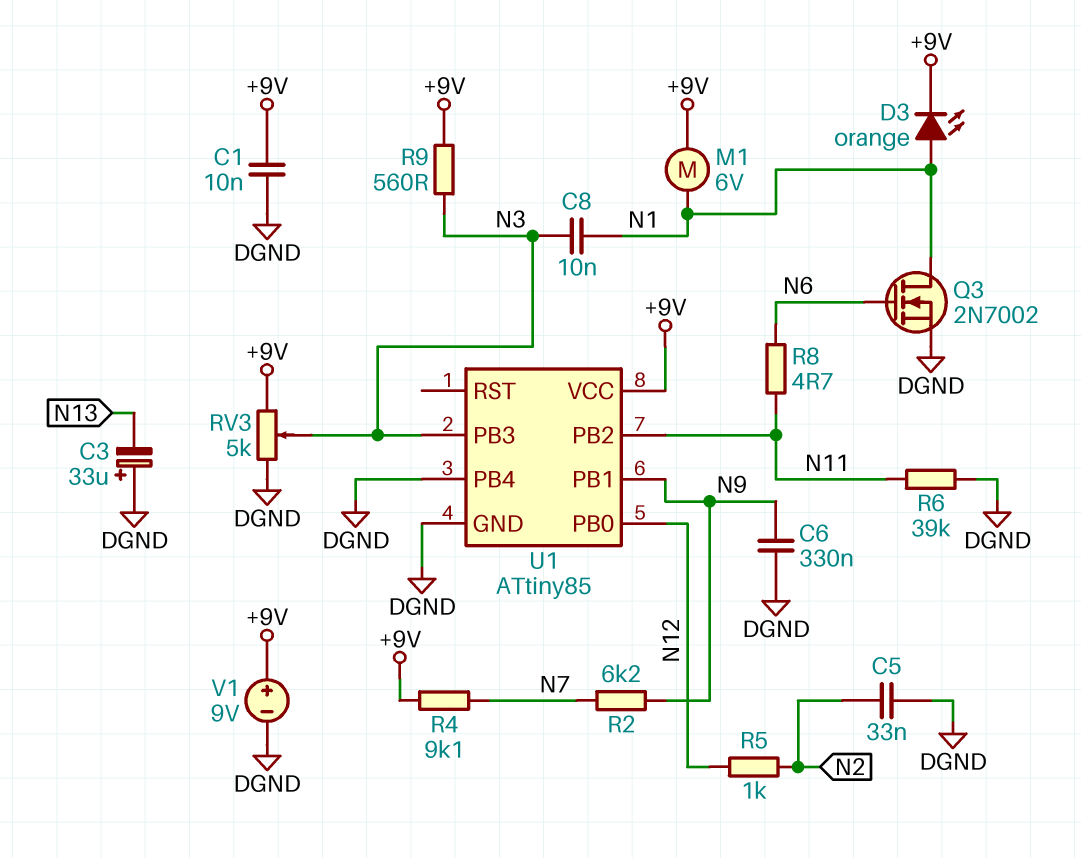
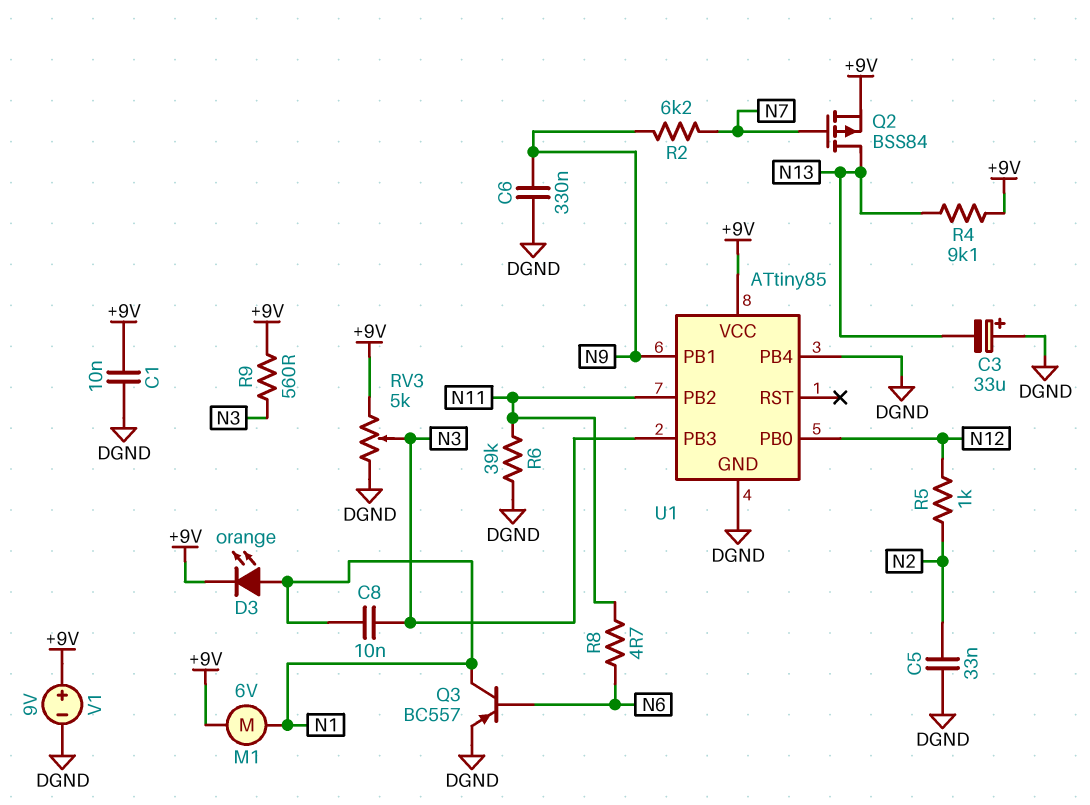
Q2: none -> PMOS BSS84 (G N7, D N13, S +9V)
Q3: NMOS 2N7002 (G N6, D N1, S DGND) -> PNP BC557 (B N6, C N1, E DGND)
R4: 9.1k (+9V, N7) -> 9.1k (+9V, N13)

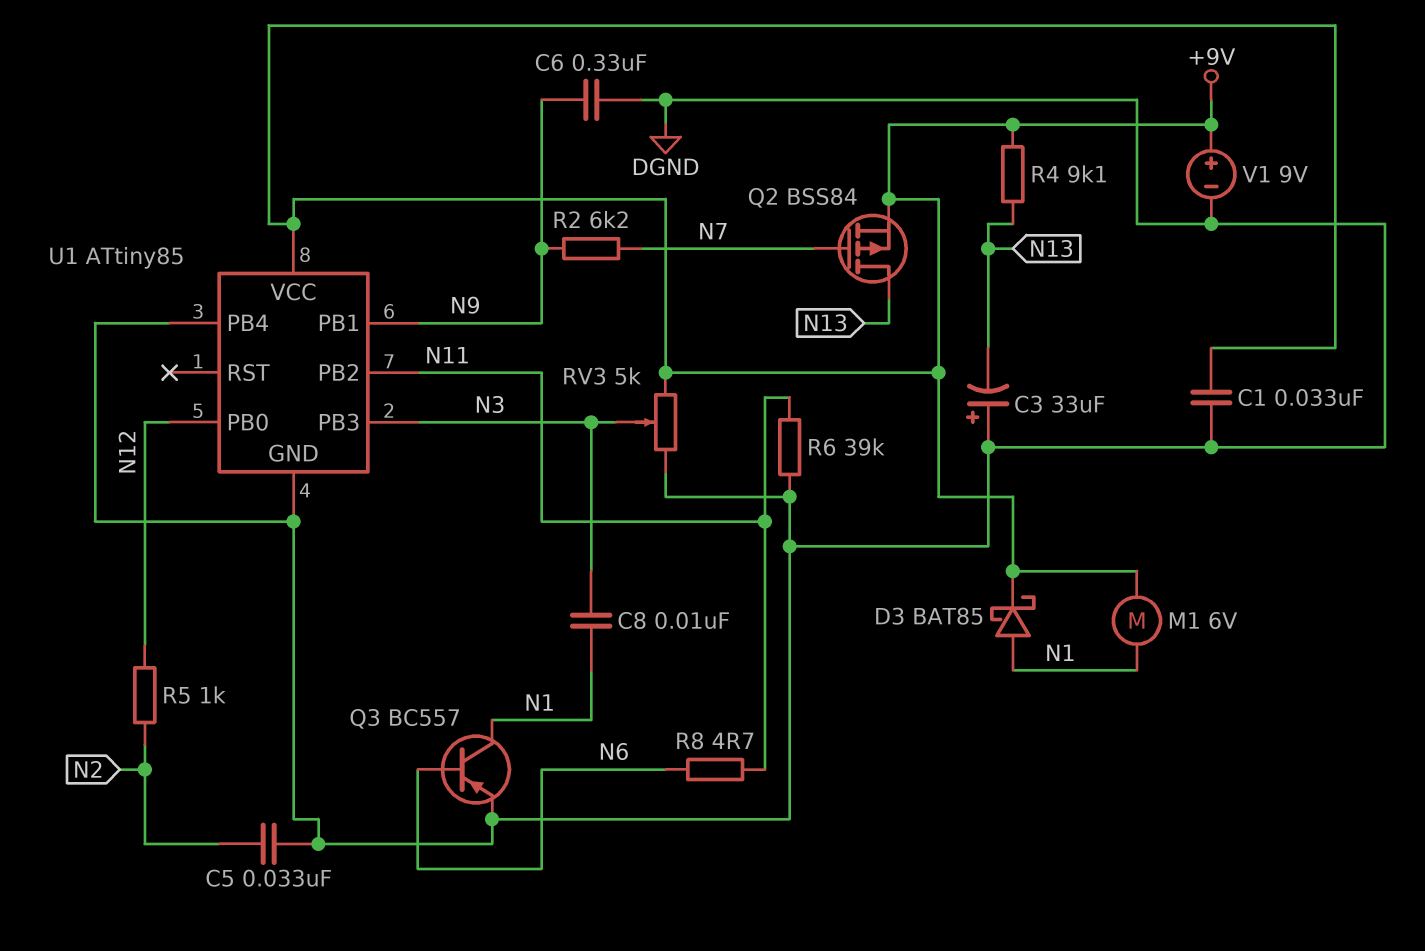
C1: 10nF (+9V, DGND) -> 33nF (+9V, DGND)
D3: LED orange (A N1, K +9V) -> schottky BAT85 (A N1, K +9V)
R9: 560 (+9V, N3) -> none

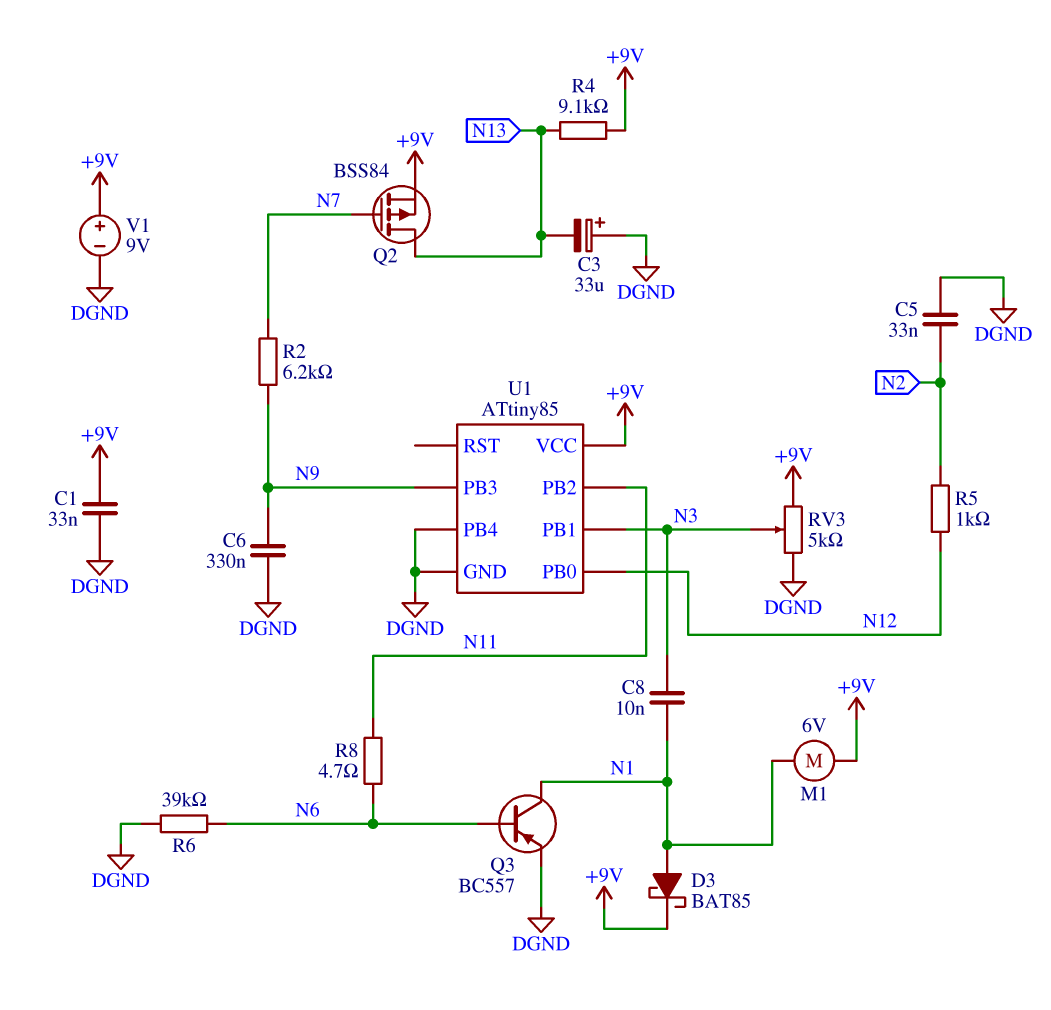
R6: 39k (DGND, N11) -> 39k (DGND, N6)
U1 pin PB1: N9 -> N3
U1 pin PB3: N3 -> N9

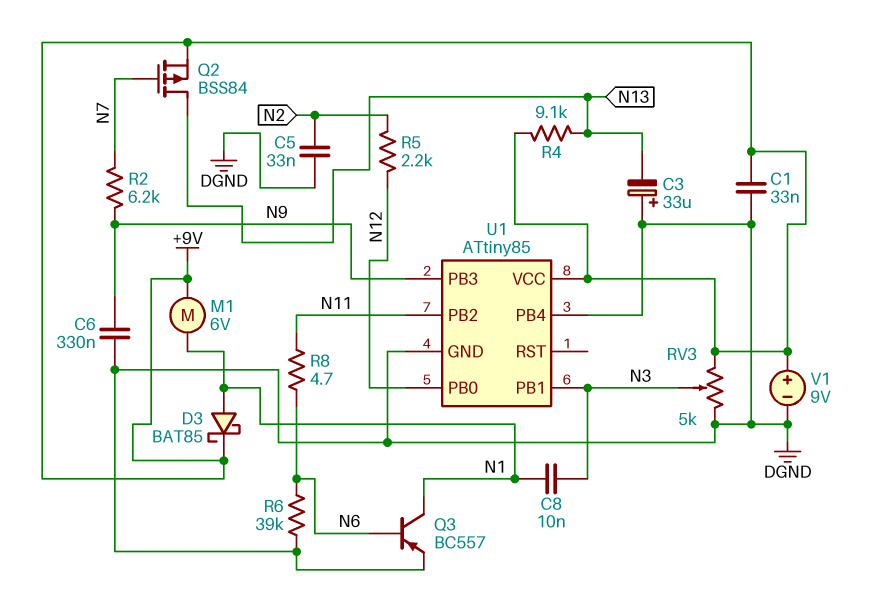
R5: 1k (N2, N12) -> 2.2k (N2, N12)

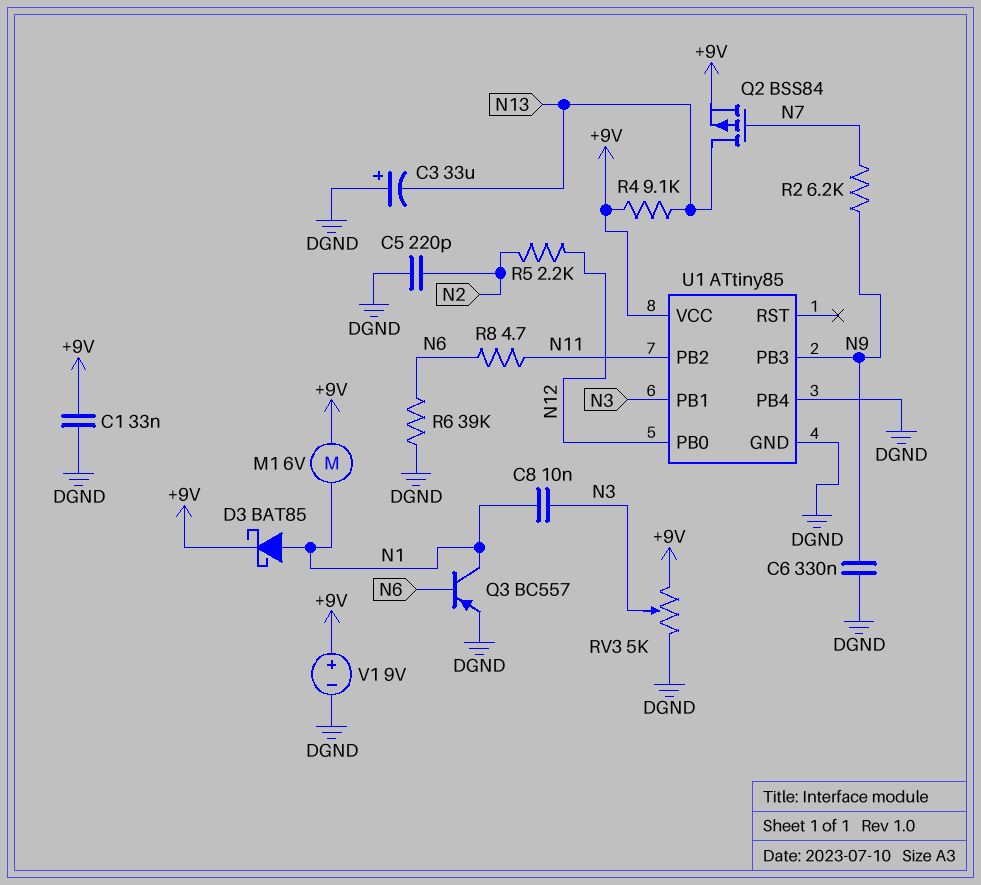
C5: 33nF (DGND, N2) -> 220pF (DGND, N2)

